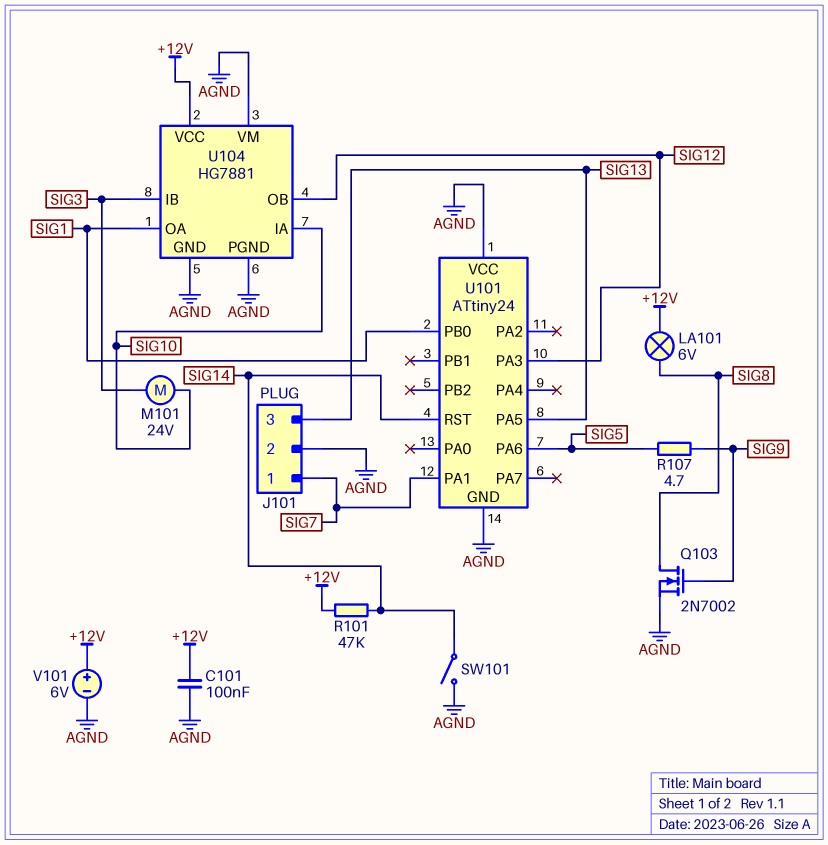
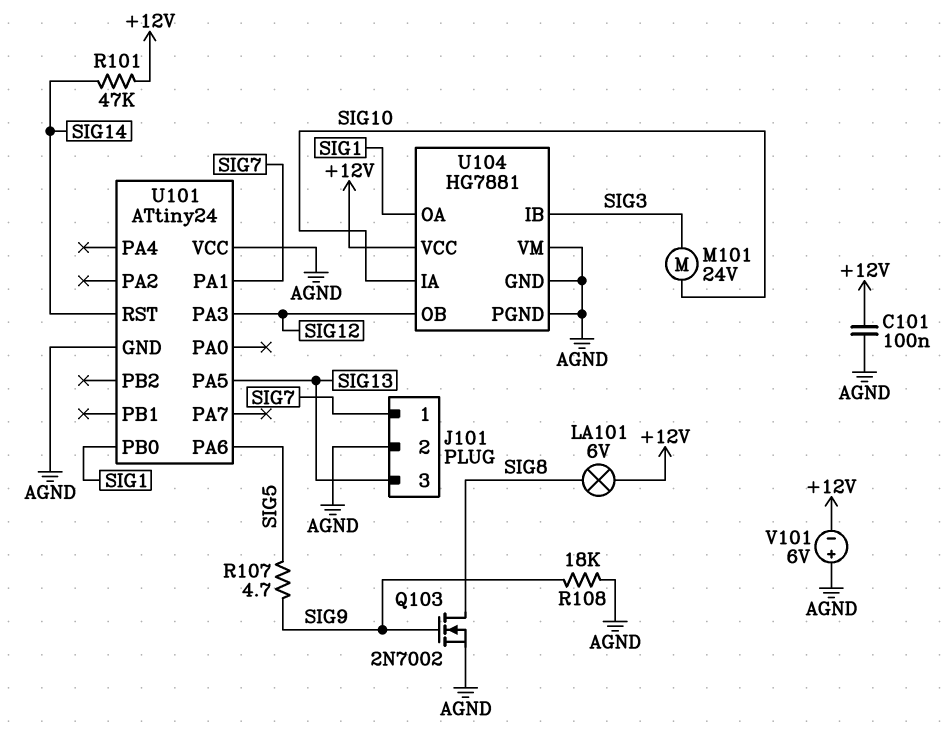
R108: none -> 18k (AGND, SIG9)
SW101: switch (AGND, SIG14) -> none
V101: 6V (plus +12V, minus AGND) -> 6V (plus AGND, minus +12V)

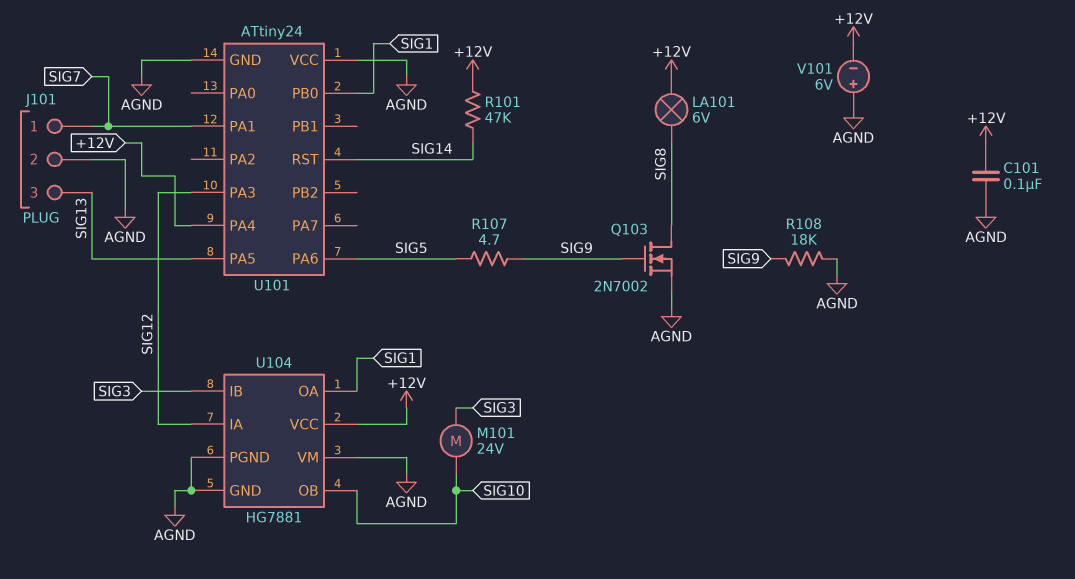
U101 pin PA4: none -> +12V
U104 pin IA: SIG10 -> SIG12
U104 pin OB: SIG12 -> SIG10

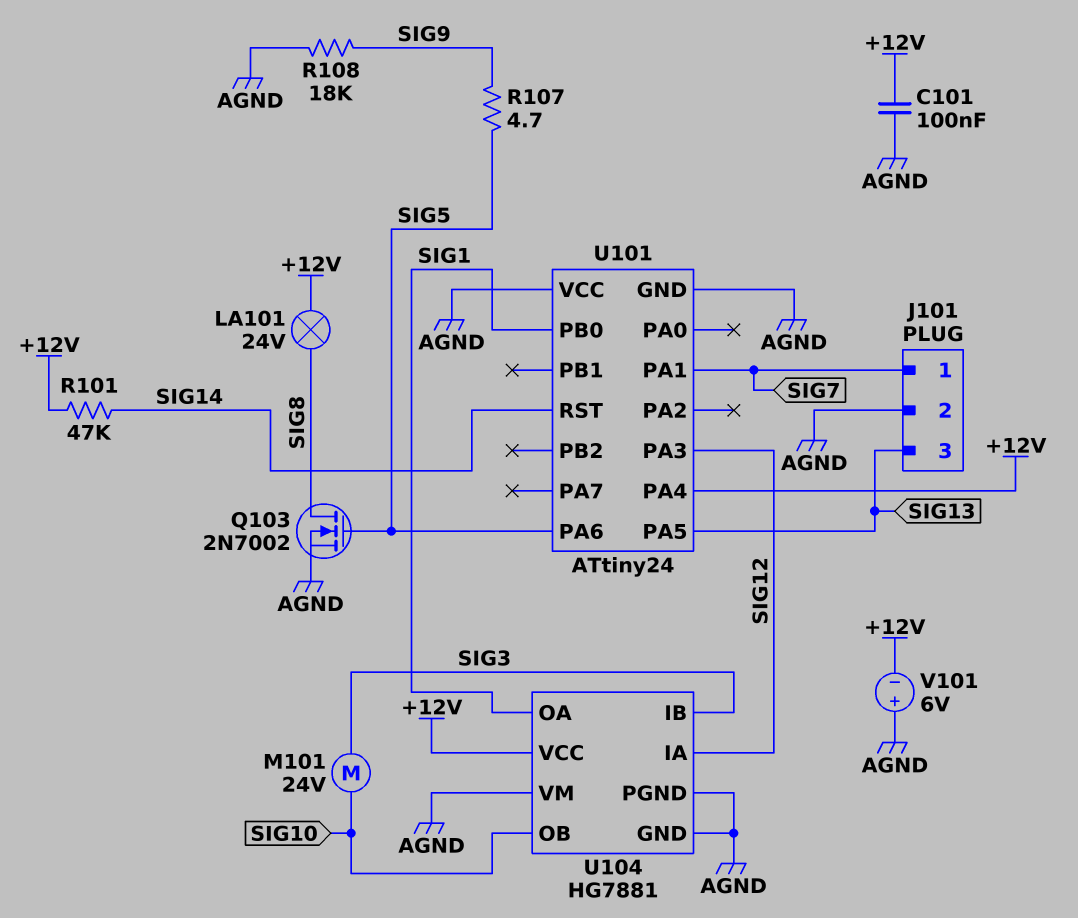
LA101: lamp 6V (+12V, SIG8) -> lamp 24V (+12V, SIG8)
Q103: NMOS 2N7002 (G SIG9, D SIG8, S AGND) -> NMOS 2N7002 (G SIG5, D SIG8, S AGND)

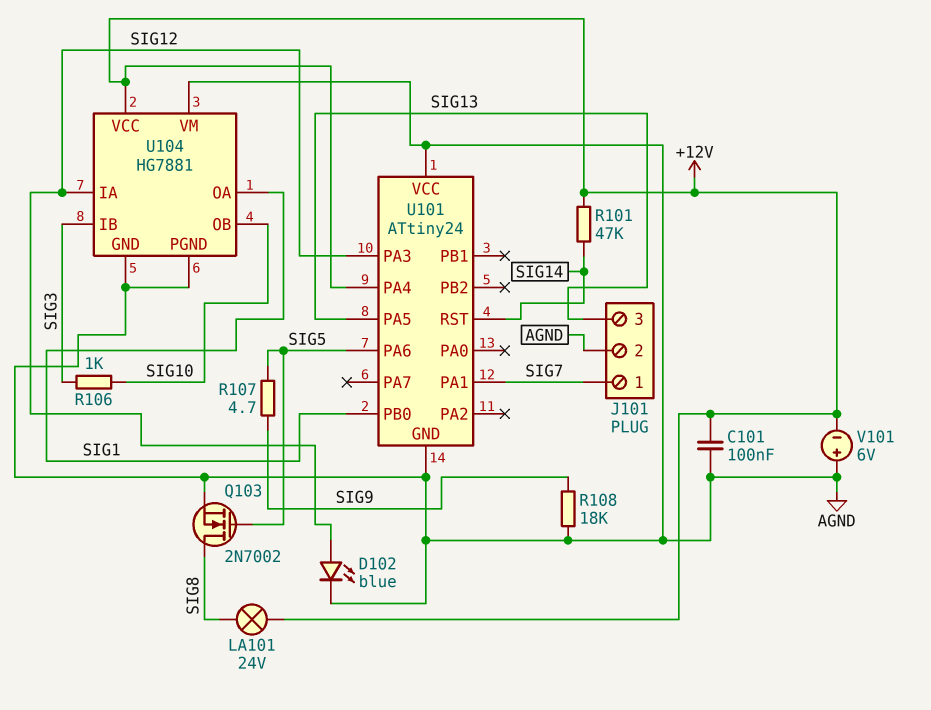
D102: none -> LED blue (A SIG12, K AGND)
M101: motor 24V (SIG3, SIG10) -> none
R106: none -> 1k (SIG3, SIG10)

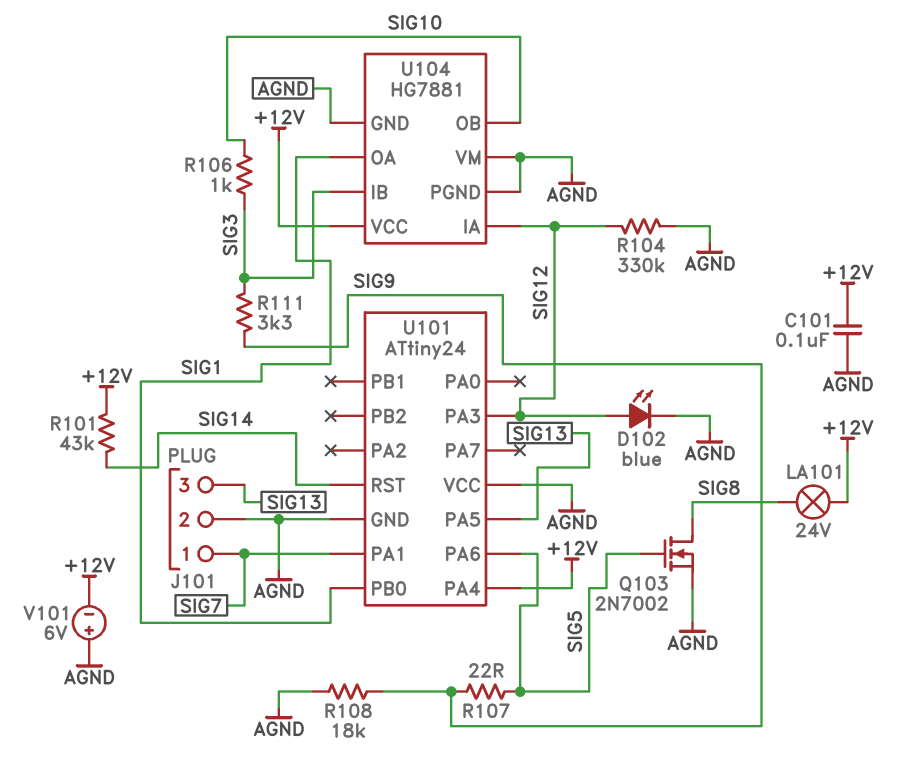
R101: 47k (+12V, SIG14) -> 43k (+12V, SIG14)
R104: none -> 330k (AGND, SIG12)
R107: 4.7 (SIG5, SIG9) -> 22 (SIG5, SIG9)
R111: none -> 3.3k (SIG3, SIG9)

